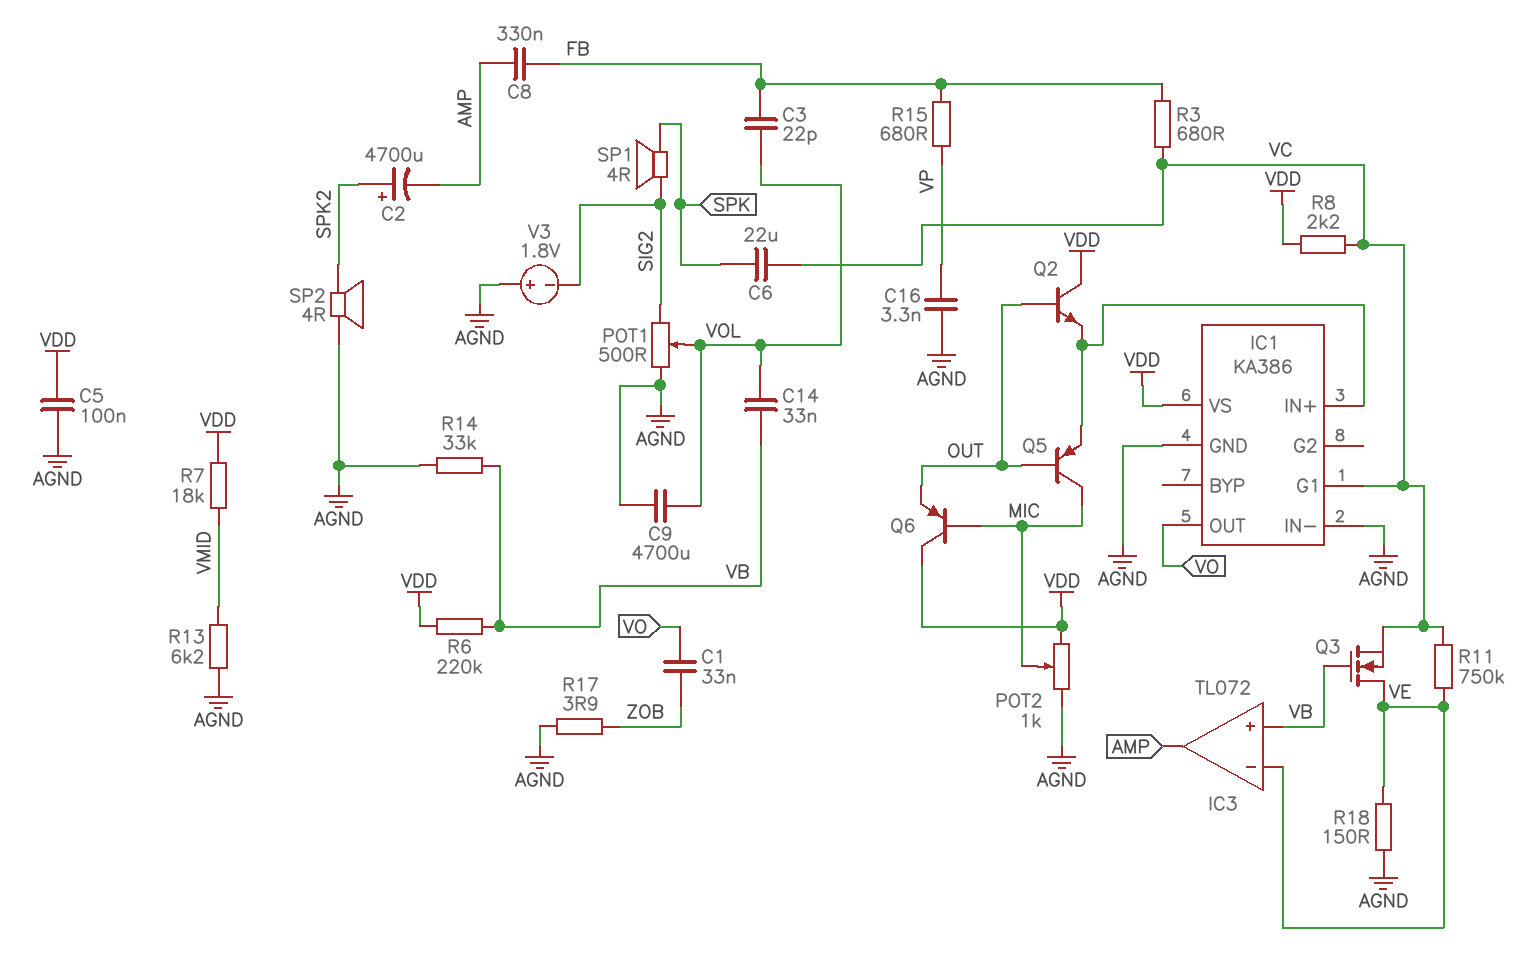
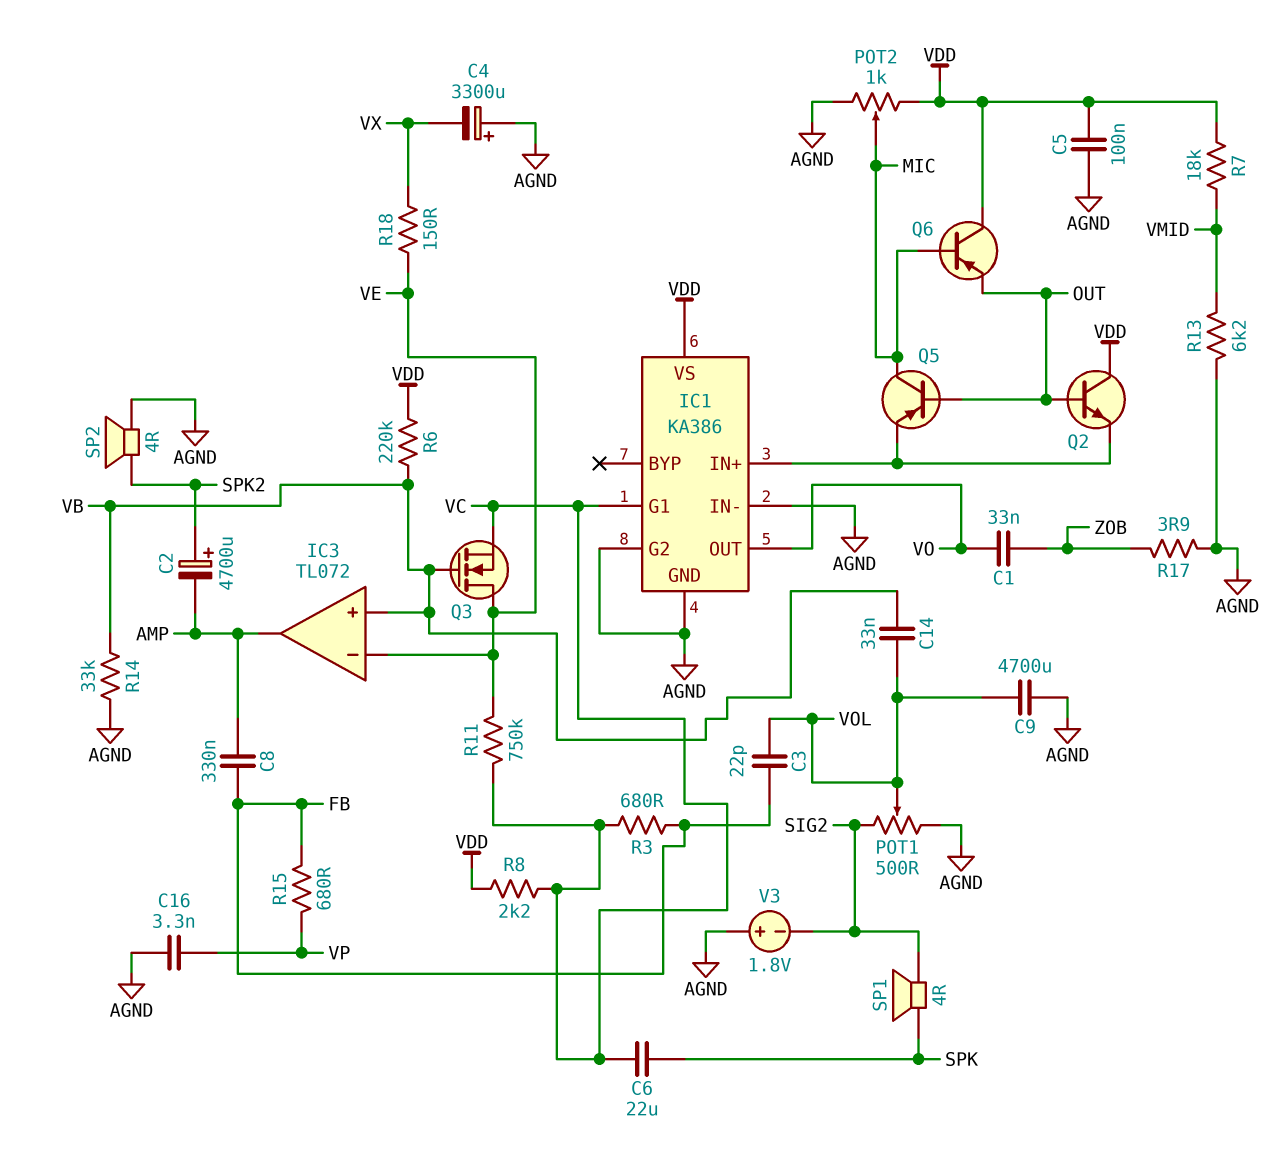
C4: none -> 3300uF (plus AGND, minus VX)
IC1 pin G2: none -> AGND
R18: 150 (AGND, VE) -> 150 (VE, VX)

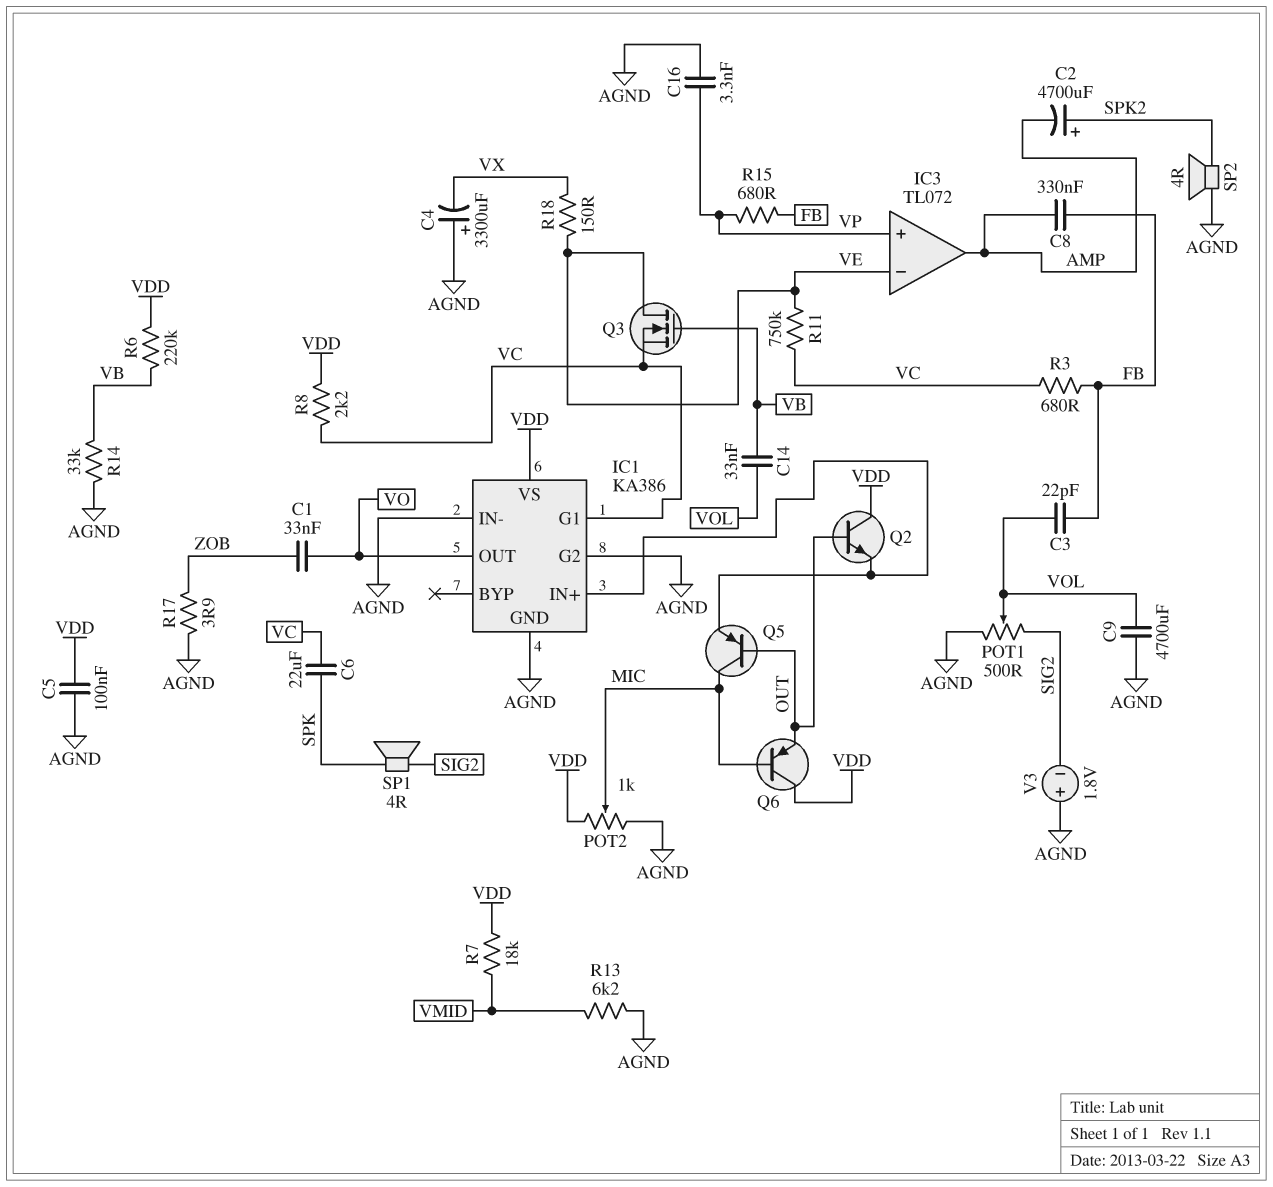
IC3 pin in+: VB -> VP

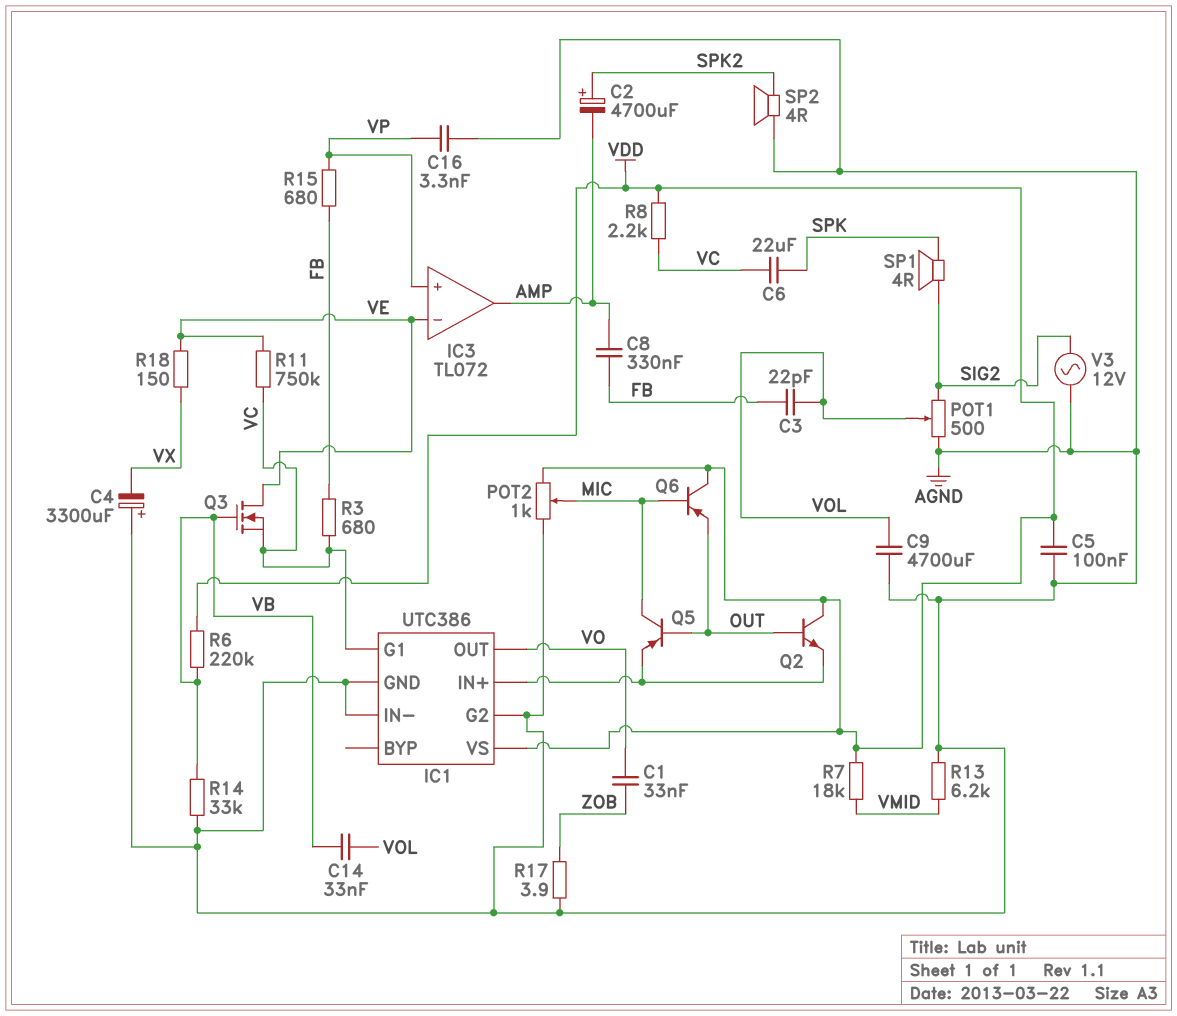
IC1: KA386 -> UTC386
V3: 1.8V (plus AGND, minus SIG2) -> AC 12V (AGND, SIG2)

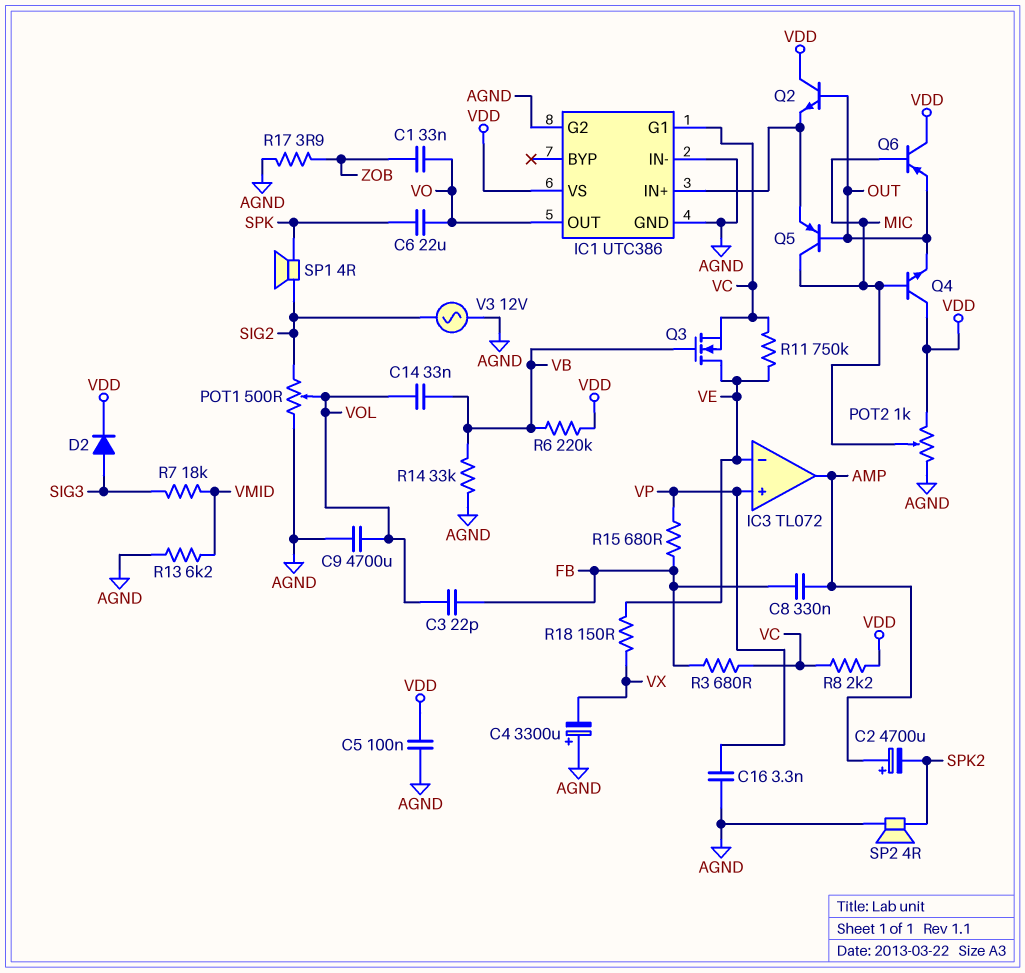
C2: 4700uF (plus SPK2, minus AMP) -> 4700uF (plus AMP, minus SPK2)
C6: 22uF (SPK, VC) -> 22uF (SPK, VO)
D2: none -> diode (A SIG3, K VDD)
Q4: none -> NPN (B MIC, C VDD, E OUT)
R7: 18k (VDD, VMID) -> 18k (SIG3, VMID)

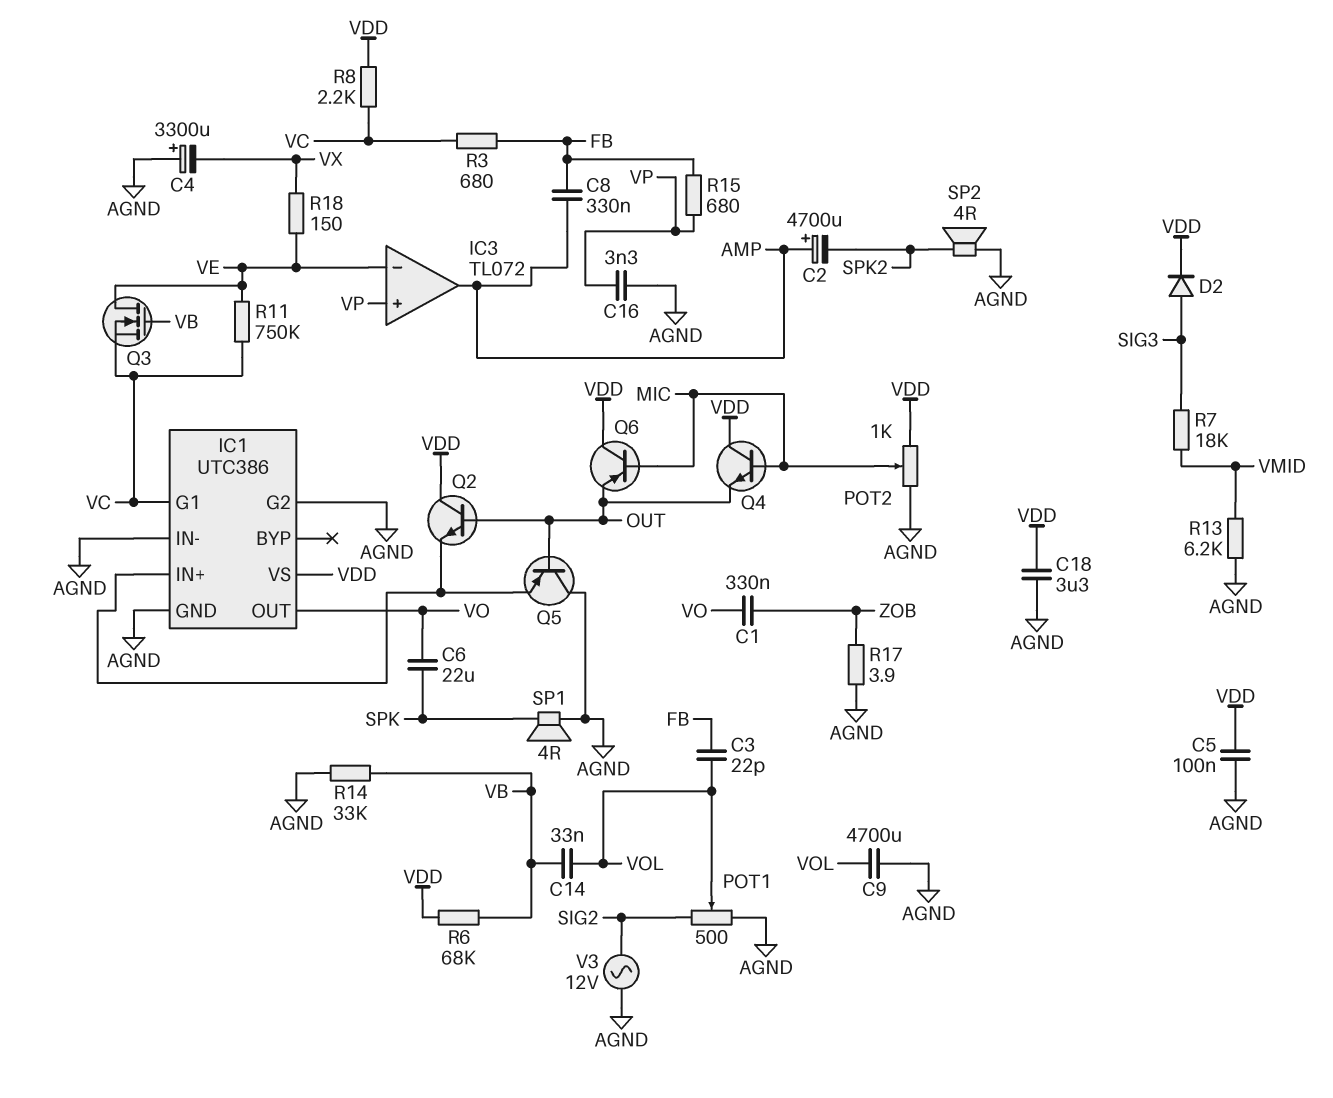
C1: 33nF (VO, ZOB) -> 330nF (VO, ZOB)
C18: none -> 3.3uF (AGND, VDD)
Q5: PNP (B OUT, C MIC, E IC1/IN+) -> PNP (B OUT, C AGND, E IC1/IN+)
R6: 220k (VB, VDD) -> 68k (VB, VDD)
SP1: speaker 4R (SIG2, SPK) -> speaker 4R (AGND, SPK)

